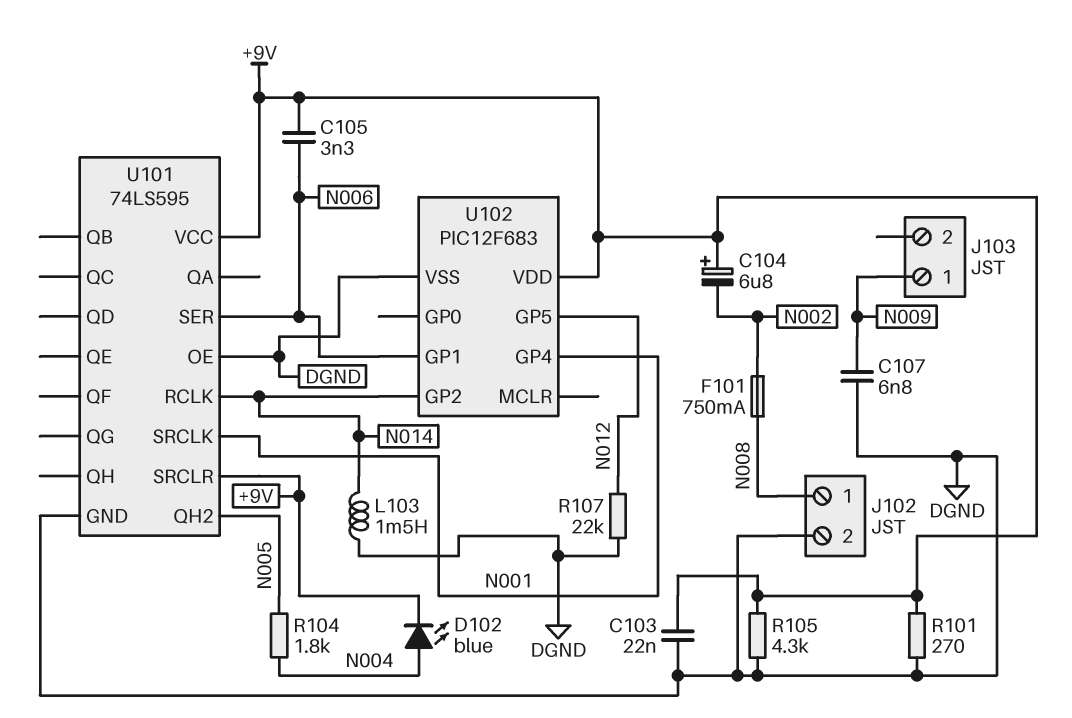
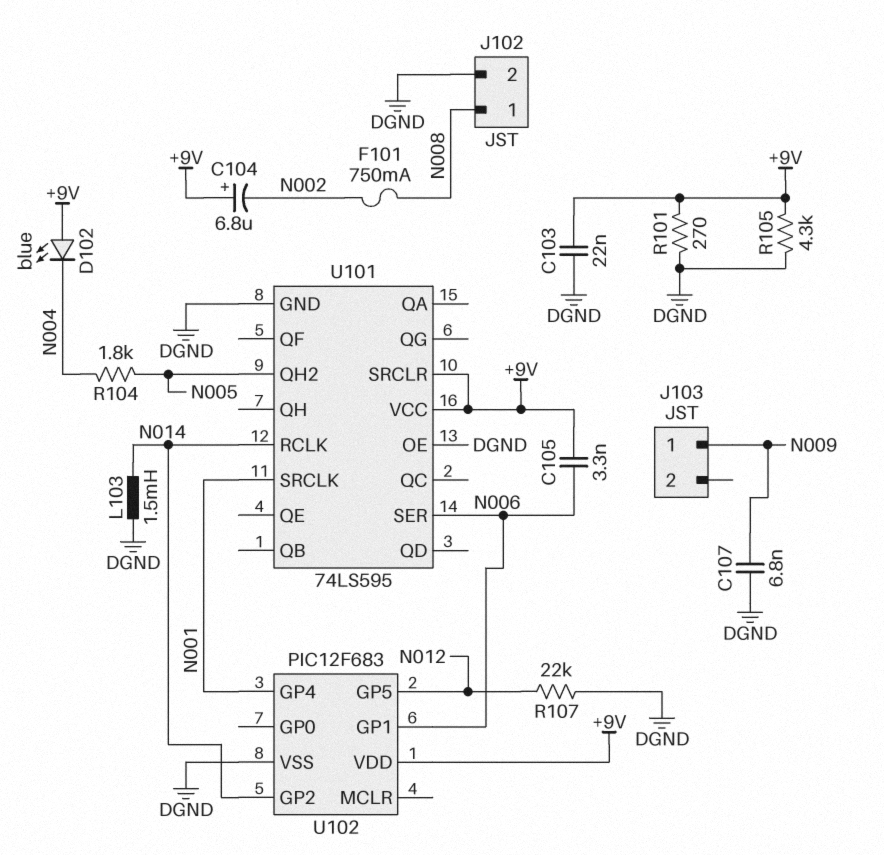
D102: LED blue (A N004, K +9V) -> LED blue (A +9V, K N004)

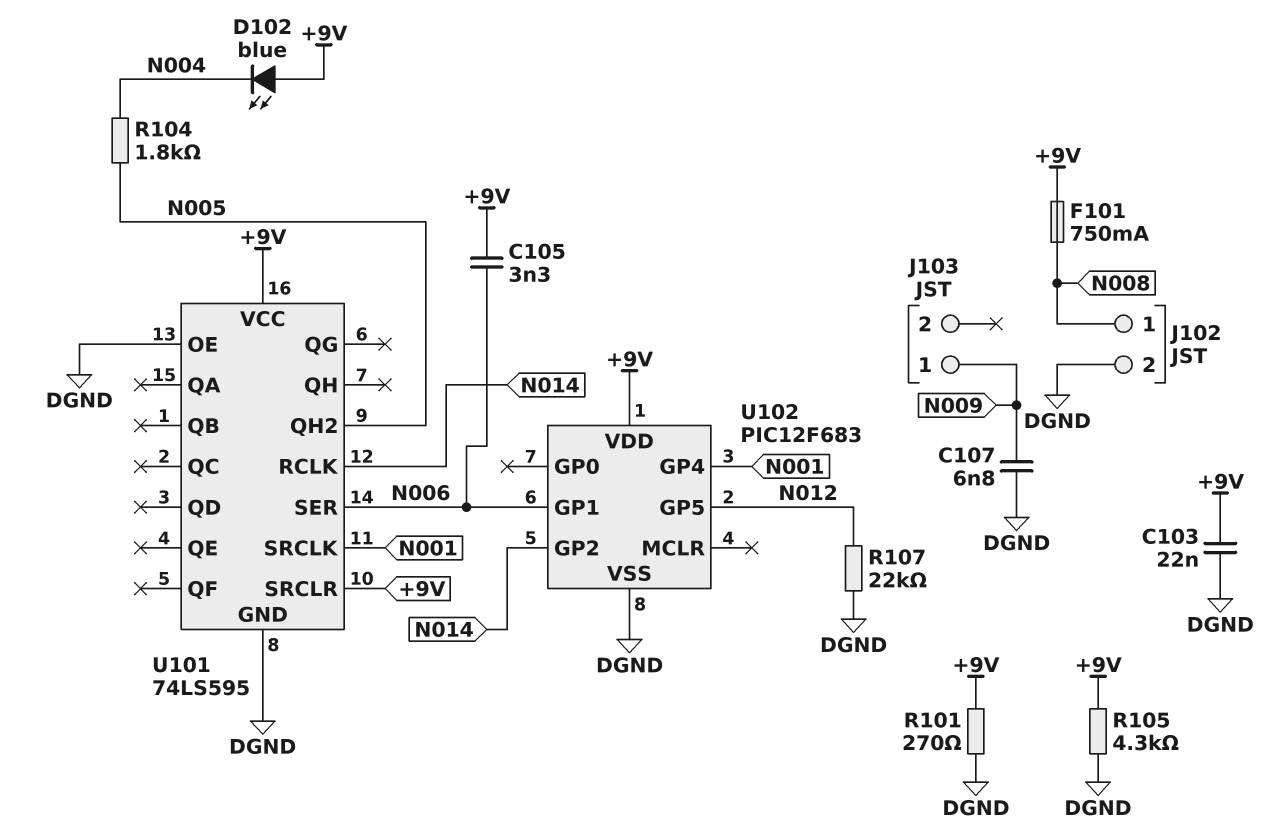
C104: 6.8uF (plus +9V, minus N002) -> none
F101: 750mA (N002, N008) -> 750mA (+9V, N008)
L103: 1.5mH (DGND, N014) -> none

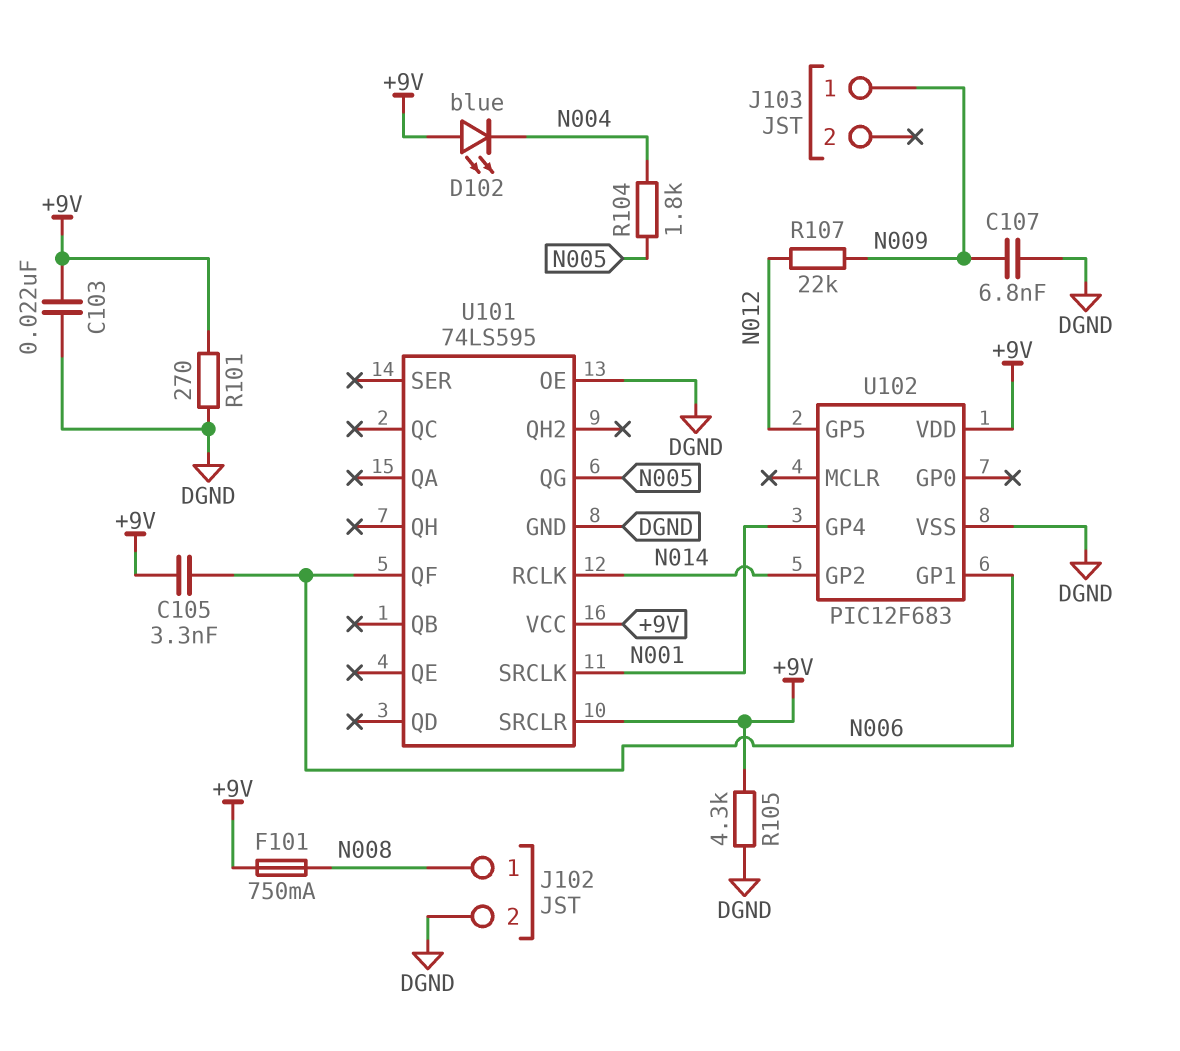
R107: 22k (DGND, N012) -> 22k (N009, N012)
U101 pin QF: none -> N006
U101 pin QG: none -> N005
U101 pin QH2: N005 -> none
U101 pin SER: N006 -> none

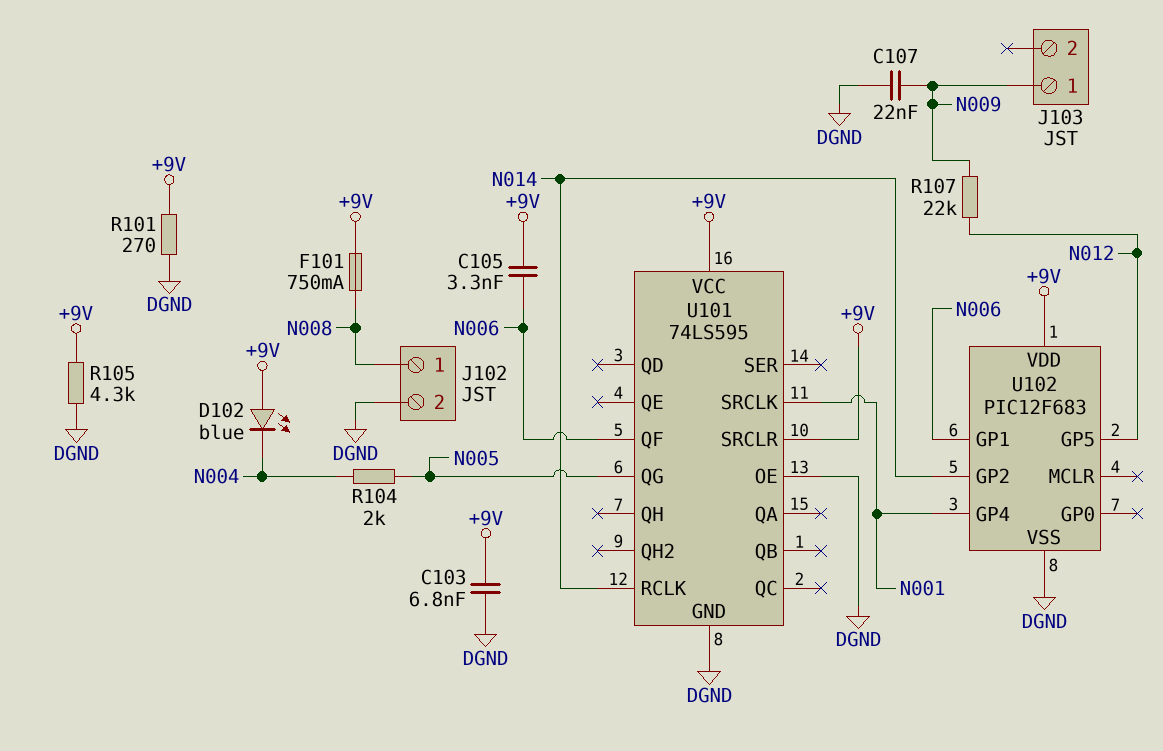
C103: 22nF (+9V, DGND) -> 6.8nF (+9V, DGND)
C107: 6.8nF (DGND, N009) -> 22nF (DGND, N009)
R104: 1.8k (N004, N005) -> 2k (N004, N005)

